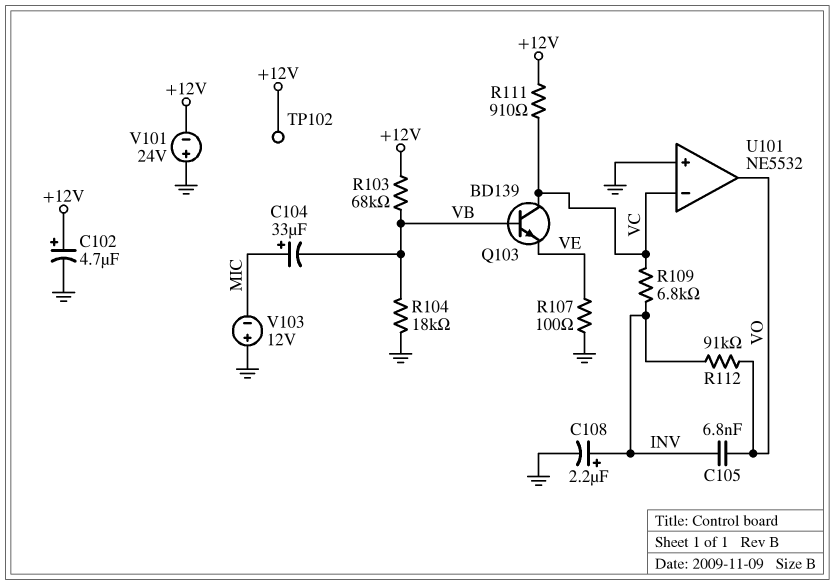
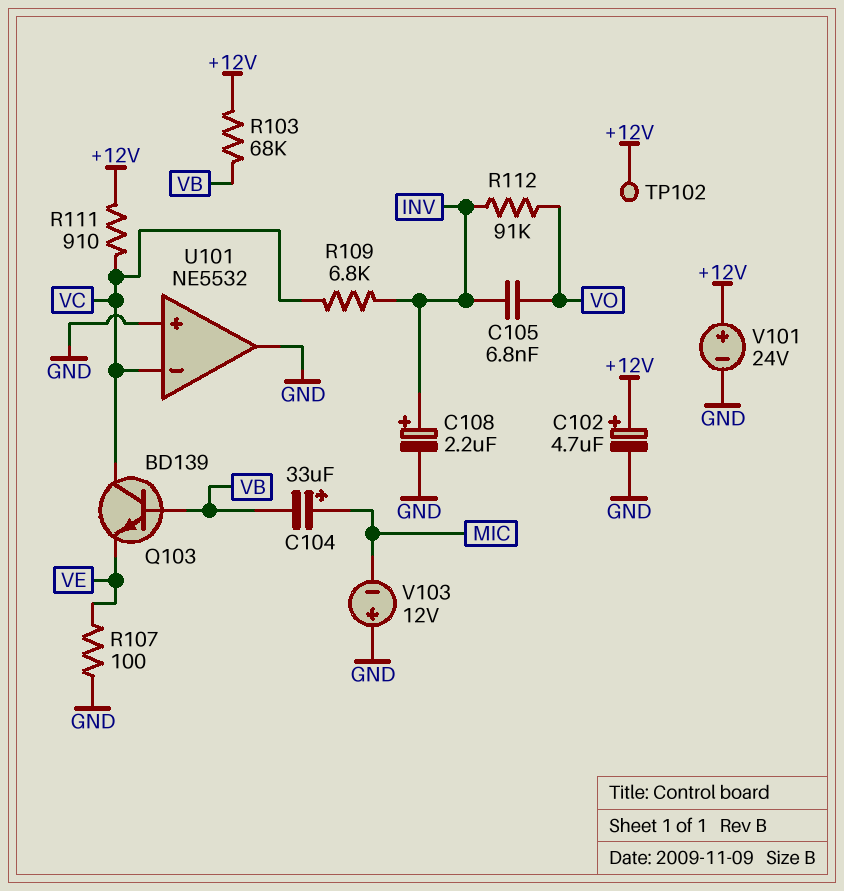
R104: 18k (GND, VB) -> none
U101 pin out: VO -> GND
V101: 24V (plus GND, minus +12V) -> 24V (plus +12V, minus GND)

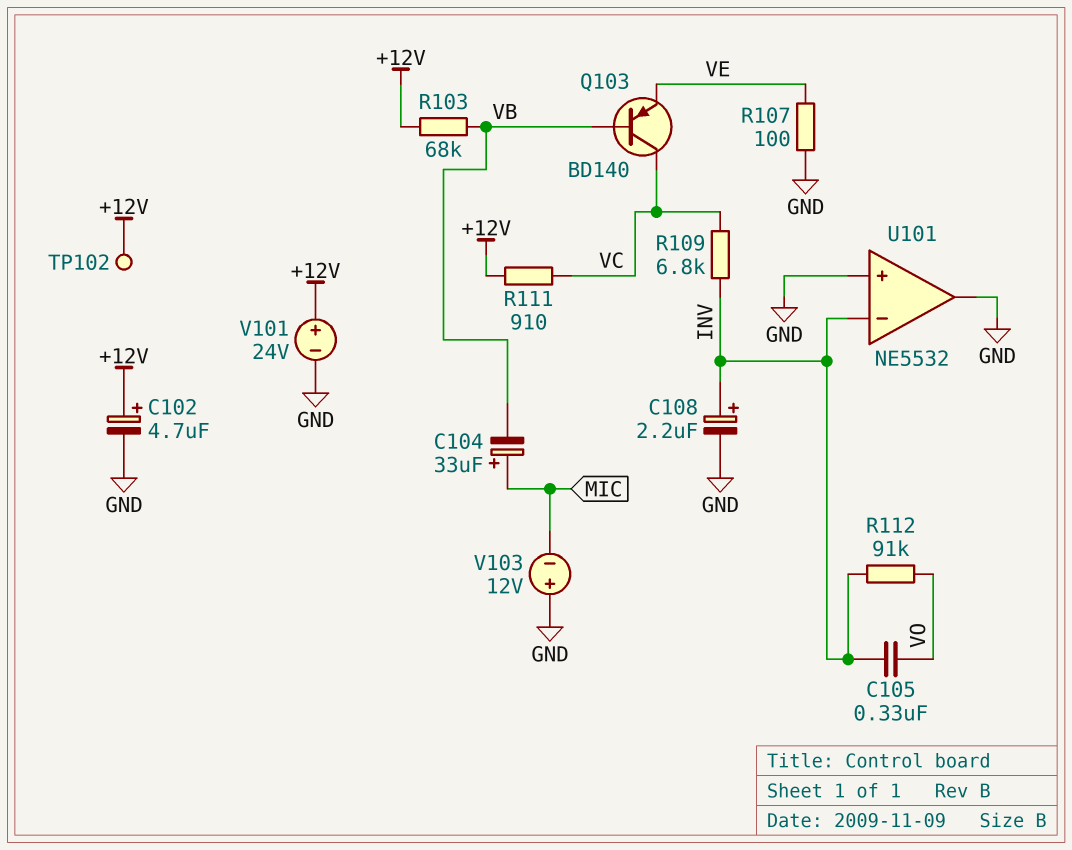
C105: 6.8nF (INV, VO) -> 330nF (INV, VO)
Q103: NPN BD139 (B VB, C VC, E VE) -> PNP BD140 (B VB, C VC, E VE)
U101 pin in-: VC -> INV

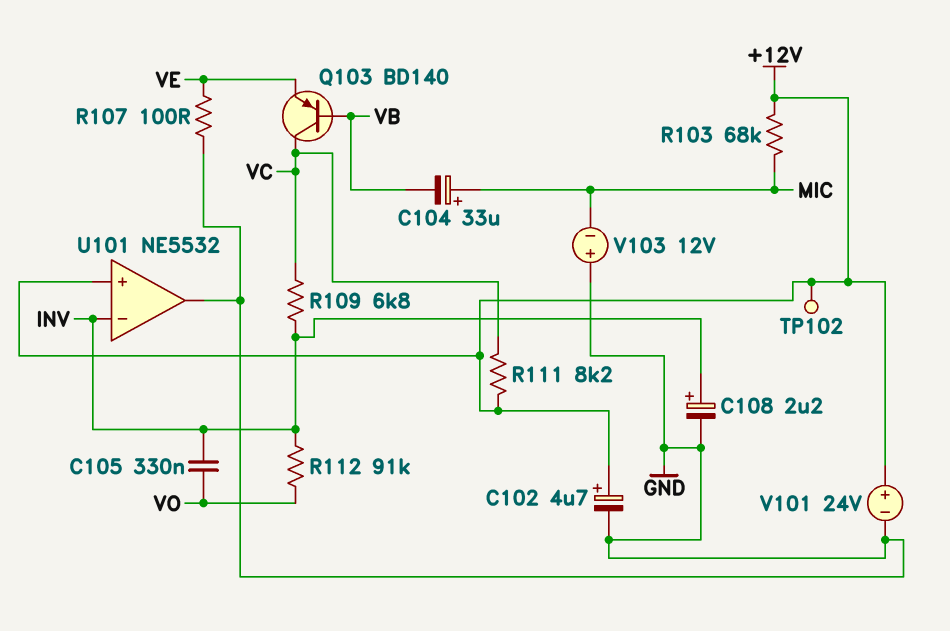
R103: 68k (+12V, VB) -> 68k (+12V, MIC)
R111: 910 (+12V, VC) -> 8.2k (+12V, VC)
U101 pin in+: GND -> +12V

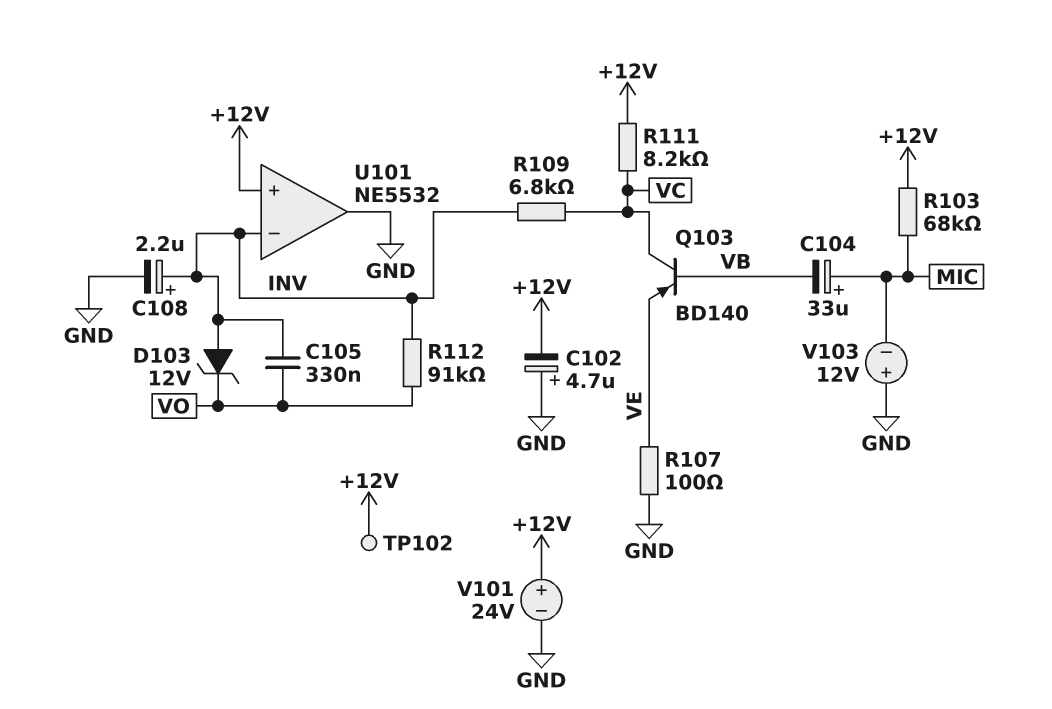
C102: 4.7uF (plus +12V, minus GND) -> 4.7uF (plus GND, minus +12V)
D103: none -> zener 12V (A INV, K VO)

